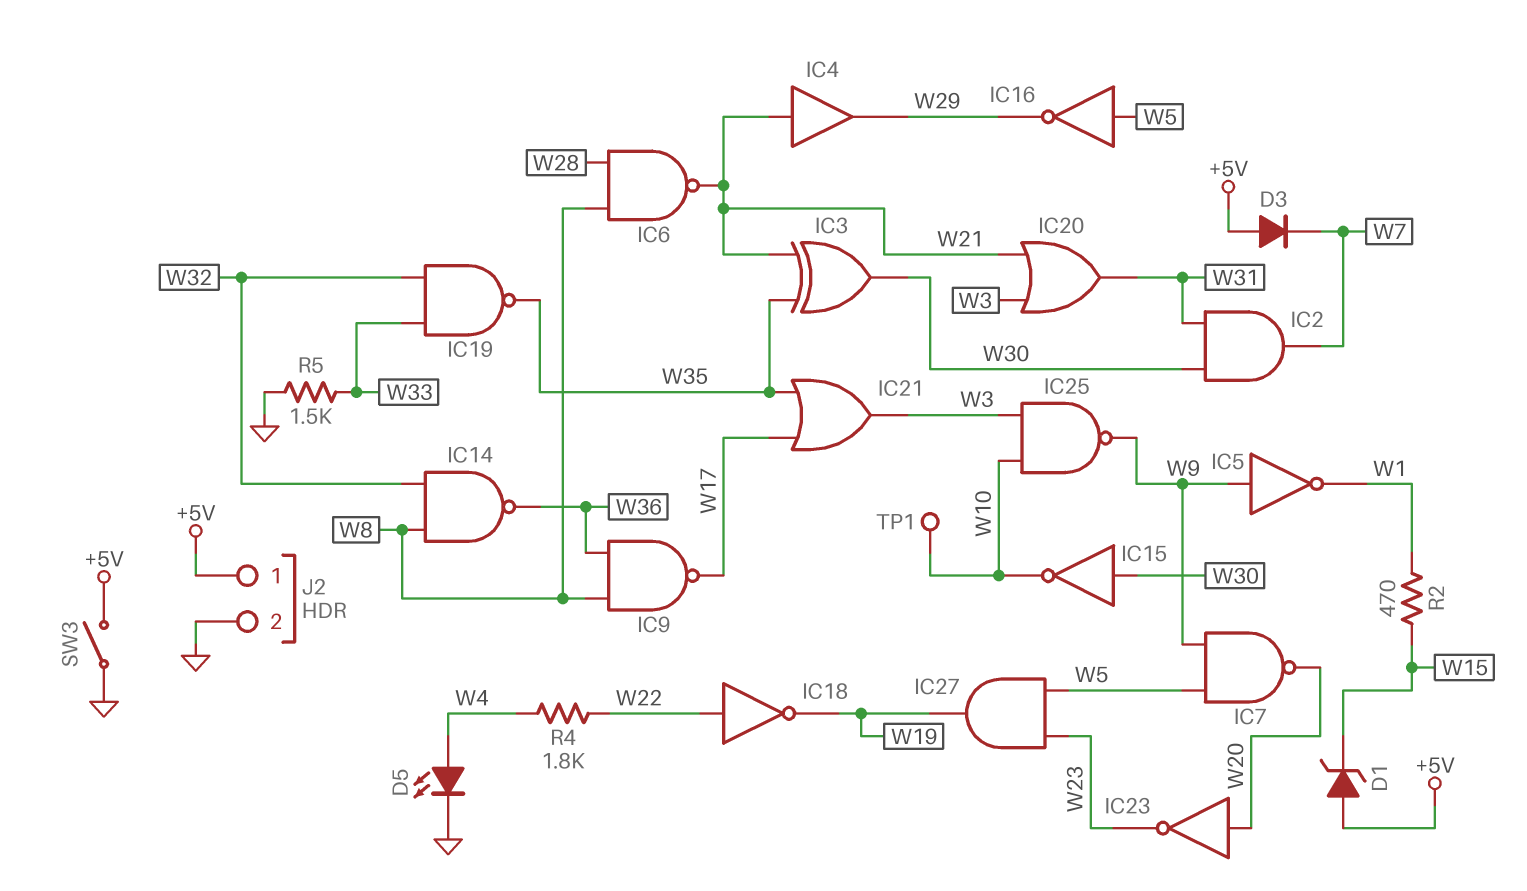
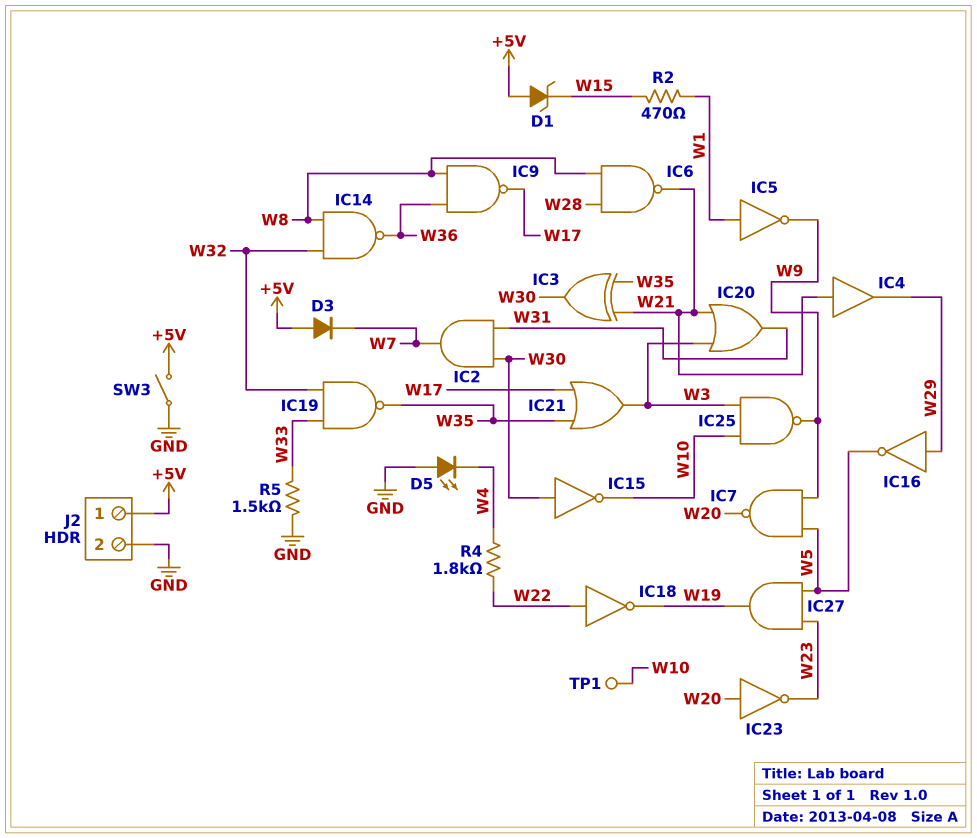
D5: LED (A W4, K GND) -> LED (A GND, K W4)
IC5: NOT (in W9, out W1) -> NOT (in W1, out W9)
IC16: NOT (in W5, out W29) -> NOT (in W29, out W5)

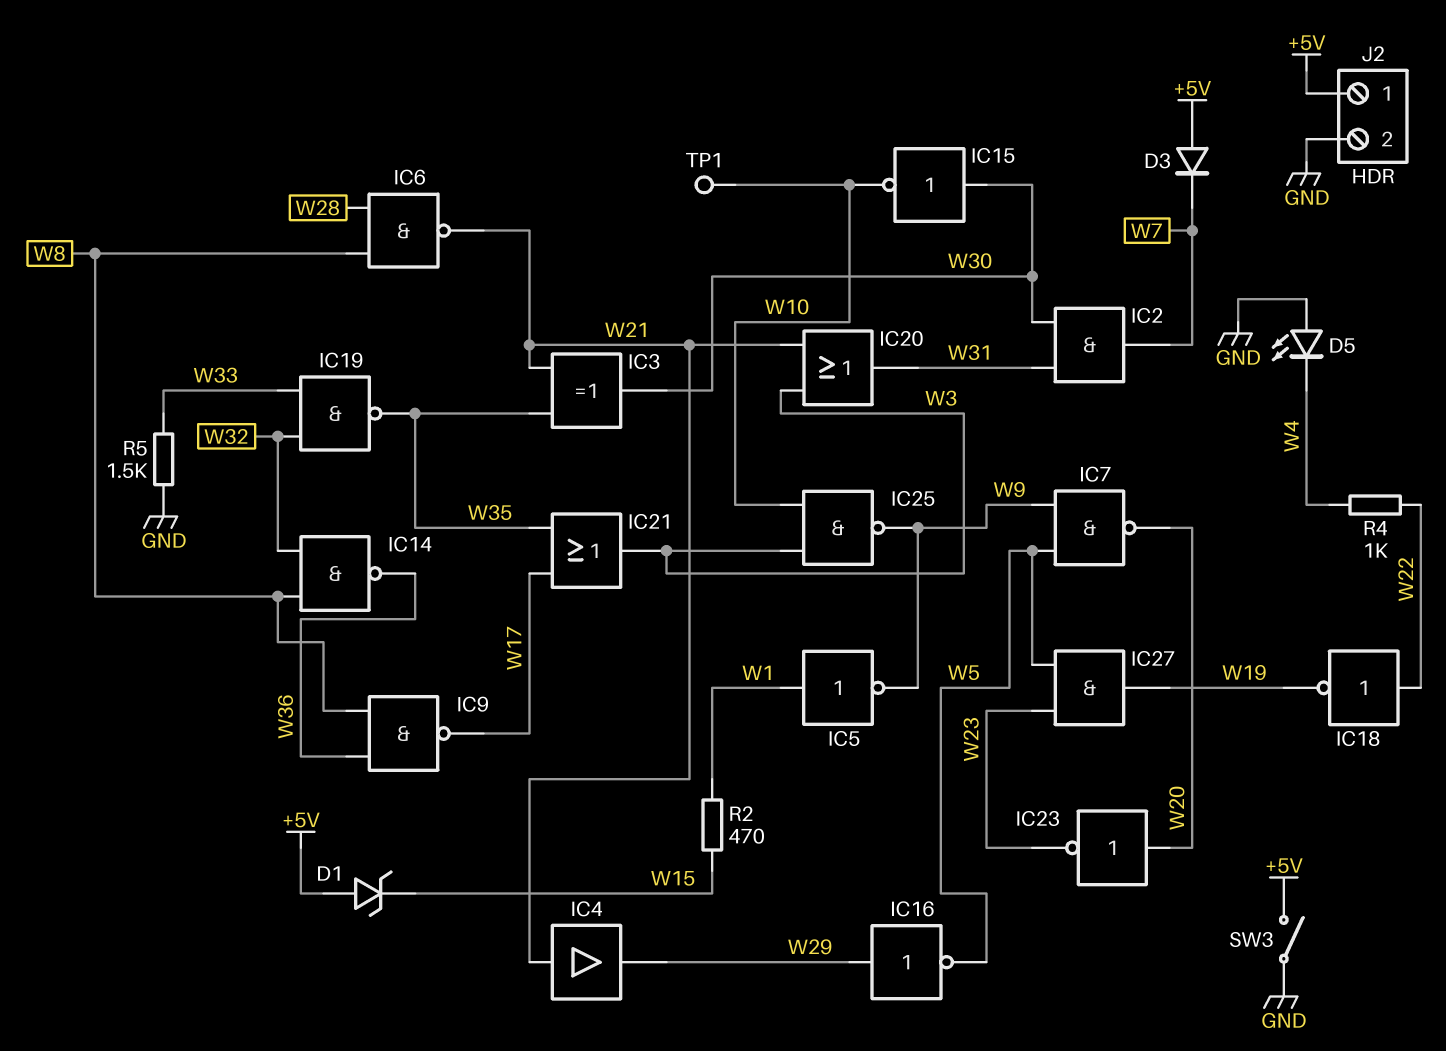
R4: 1.8k (W4, W22) -> 1k (W4, W22)

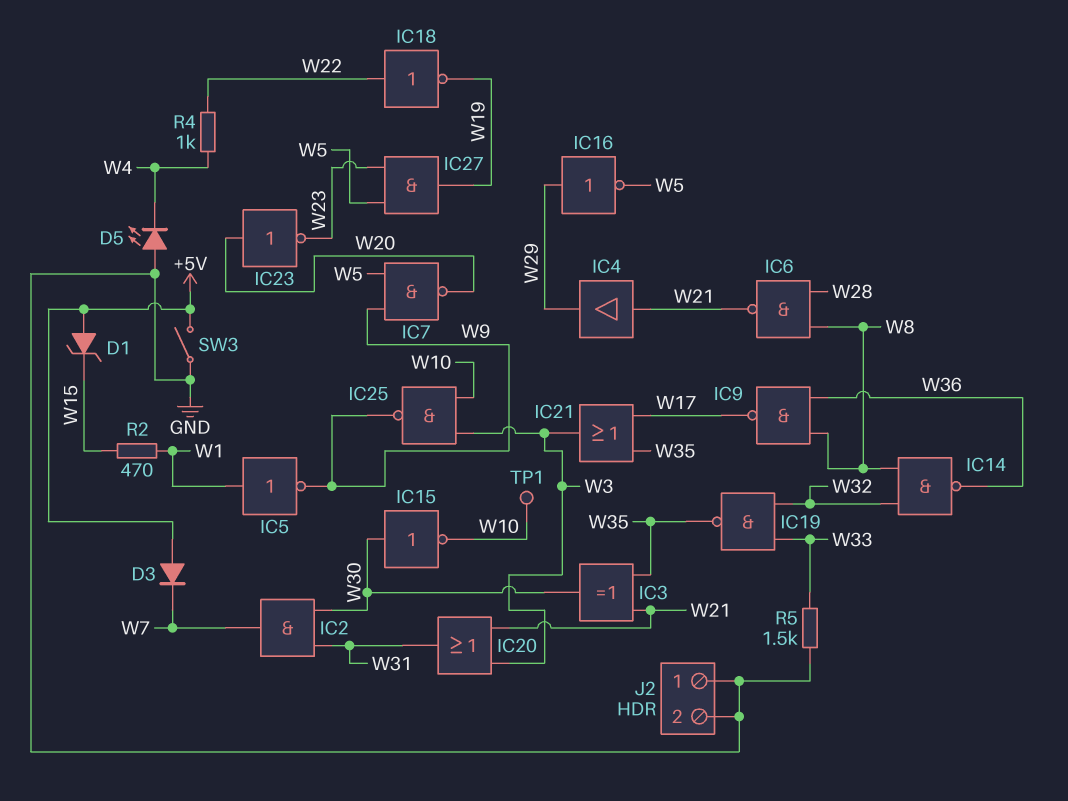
J2 pin 1: +5V -> GND

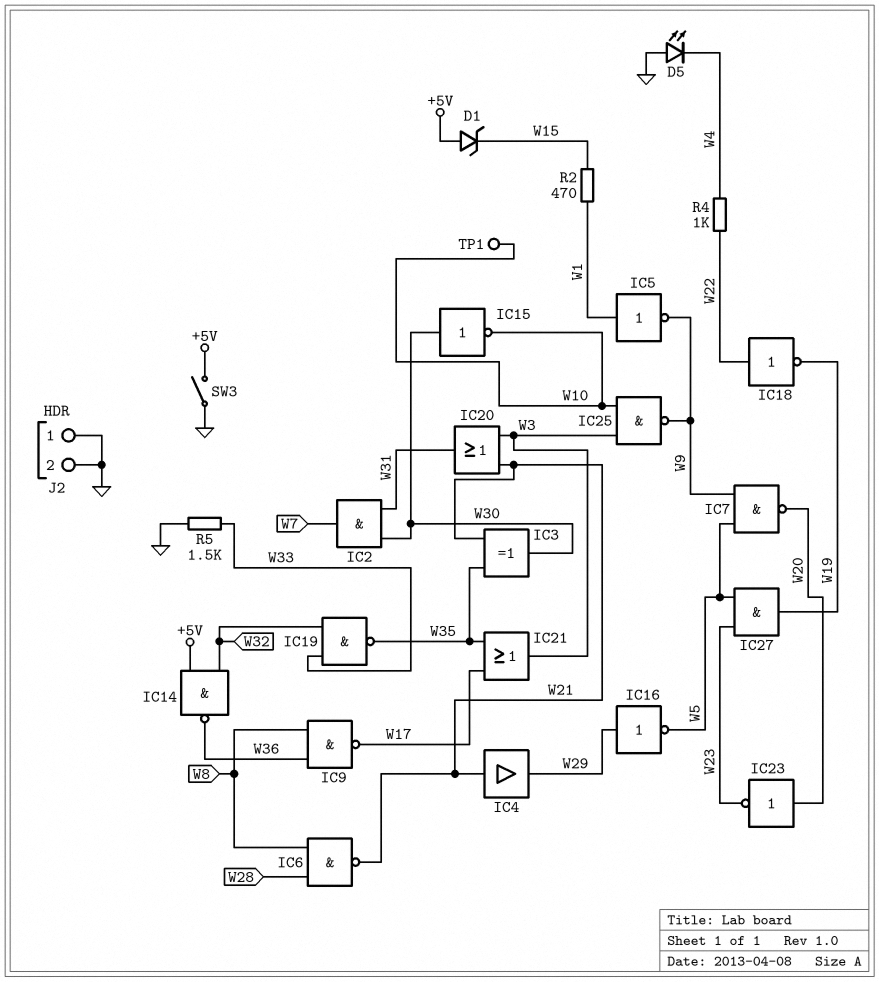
D3: diode (A +5V, K W7) -> none
IC14: NAND (in W8, in W32, out W36) -> NAND (in +5V, in W32, out W36)

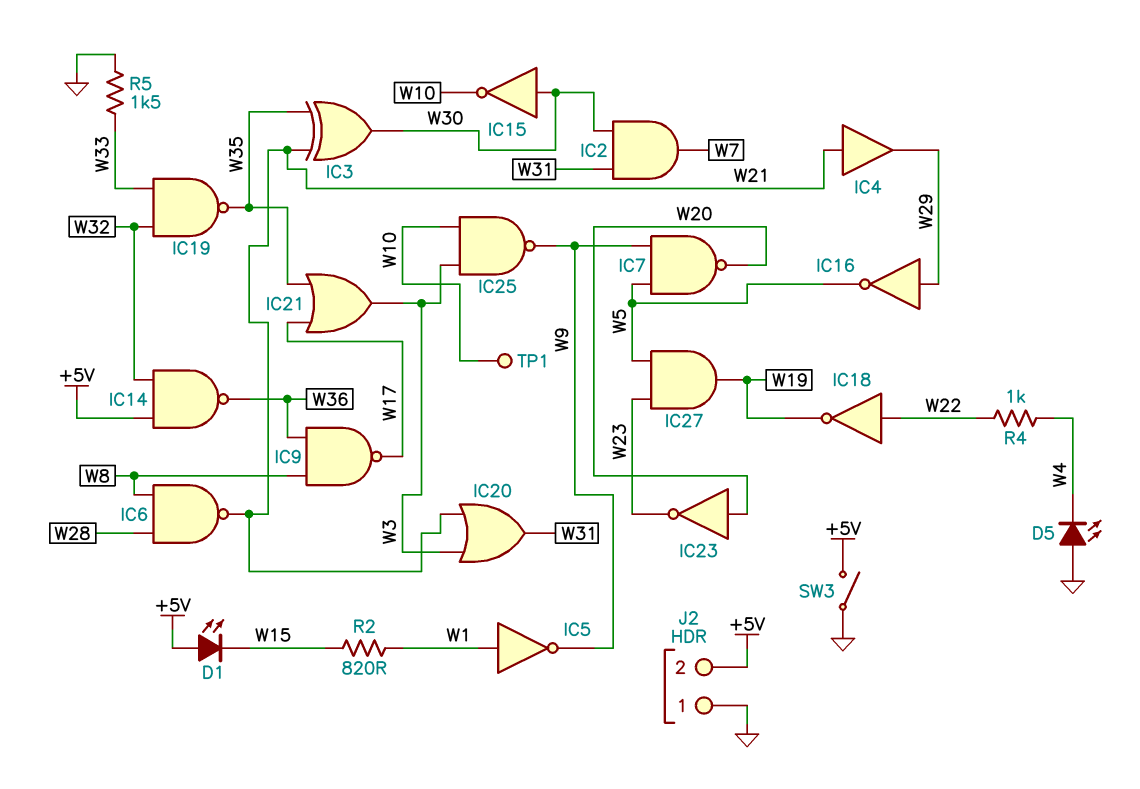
D1: zener (A +5V, K W15) -> LED (A +5V, K W15)
J2 pin 2: GND -> +5V
R2: 470 (W1, W15) -> 820 (W1, W15)

